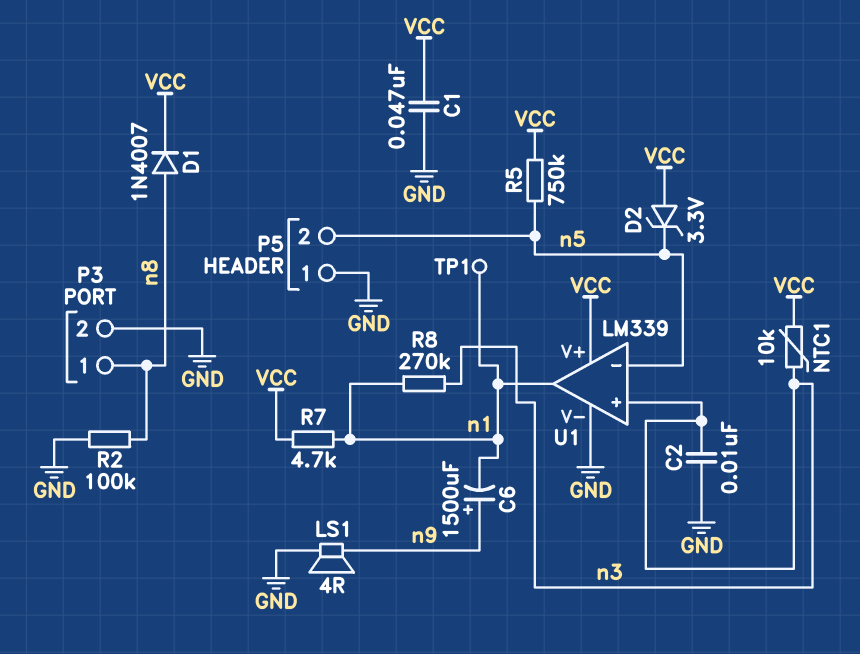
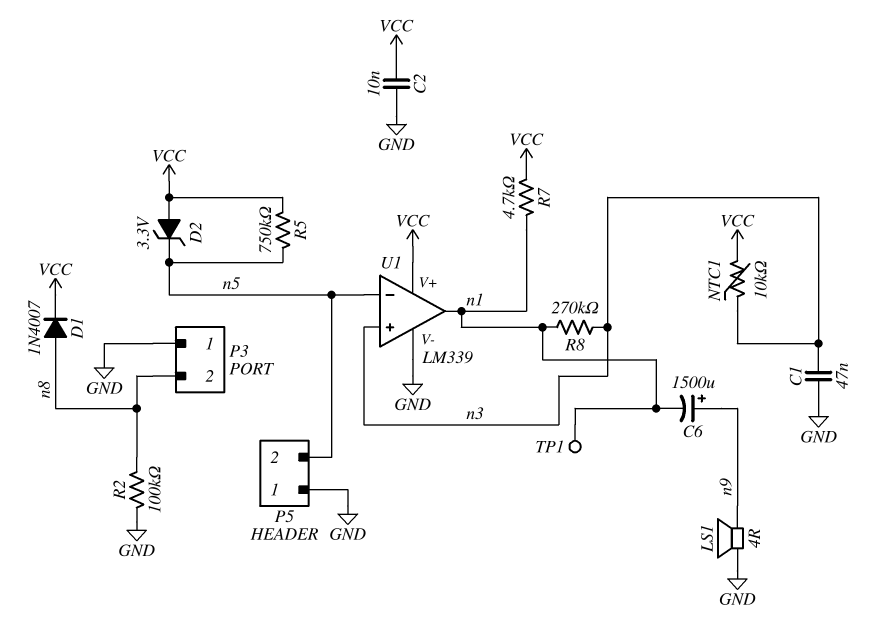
C1: 47nF (GND, VCC) -> 47nF (GND, n3)
C2: 10nF (GND, n3) -> 10nF (GND, VCC)
P3 pin 1: n8 -> GND
P3 pin 2: GND -> n8

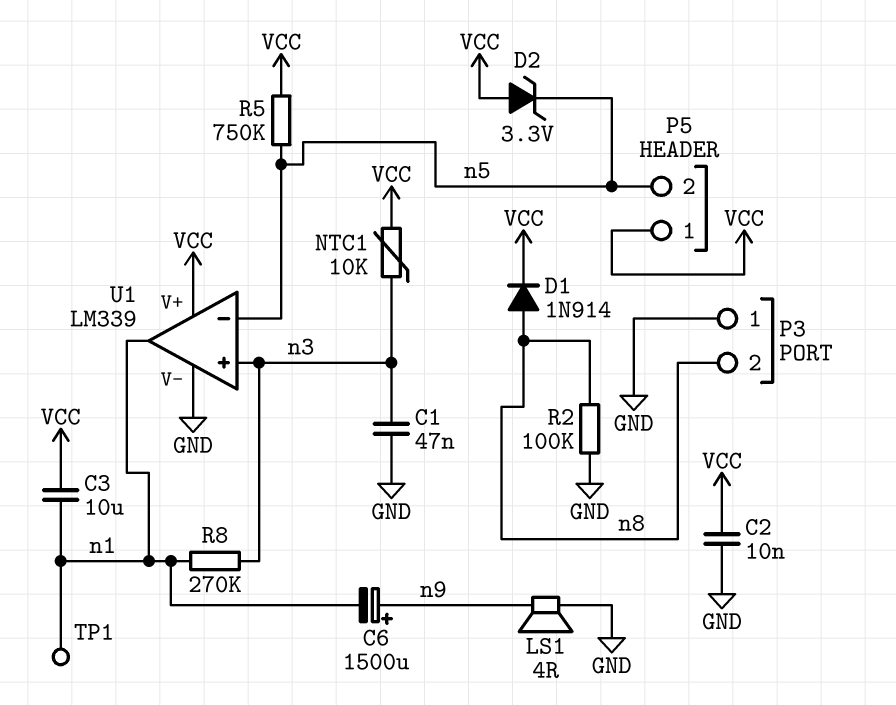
C3: none -> 10uF (VCC, n1)
D1: diode 1N4007 (A n8, K VCC) -> diode 1N914 (A n8, K VCC)
P5 pin 1: GND -> VCC
R7: 4.7k (VCC, n1) -> none

